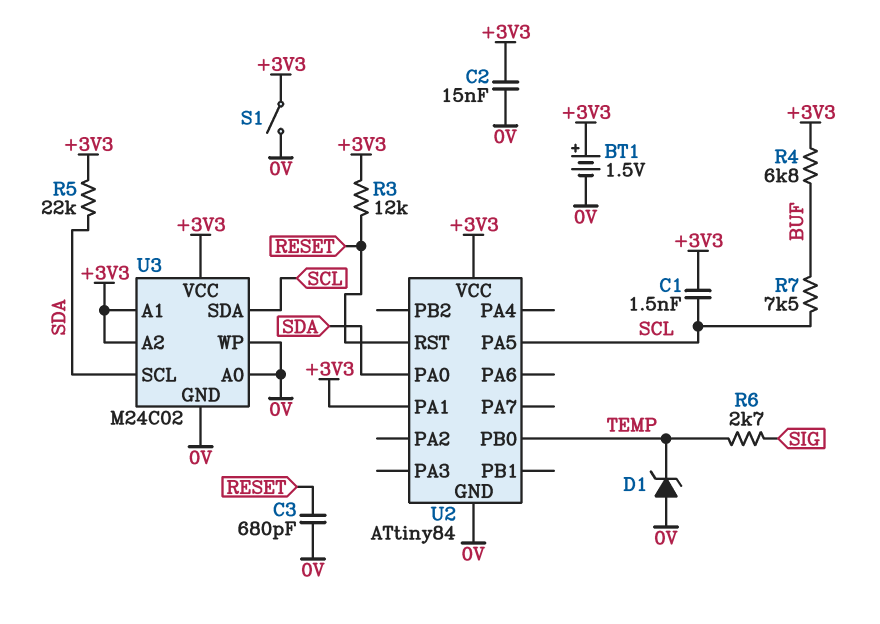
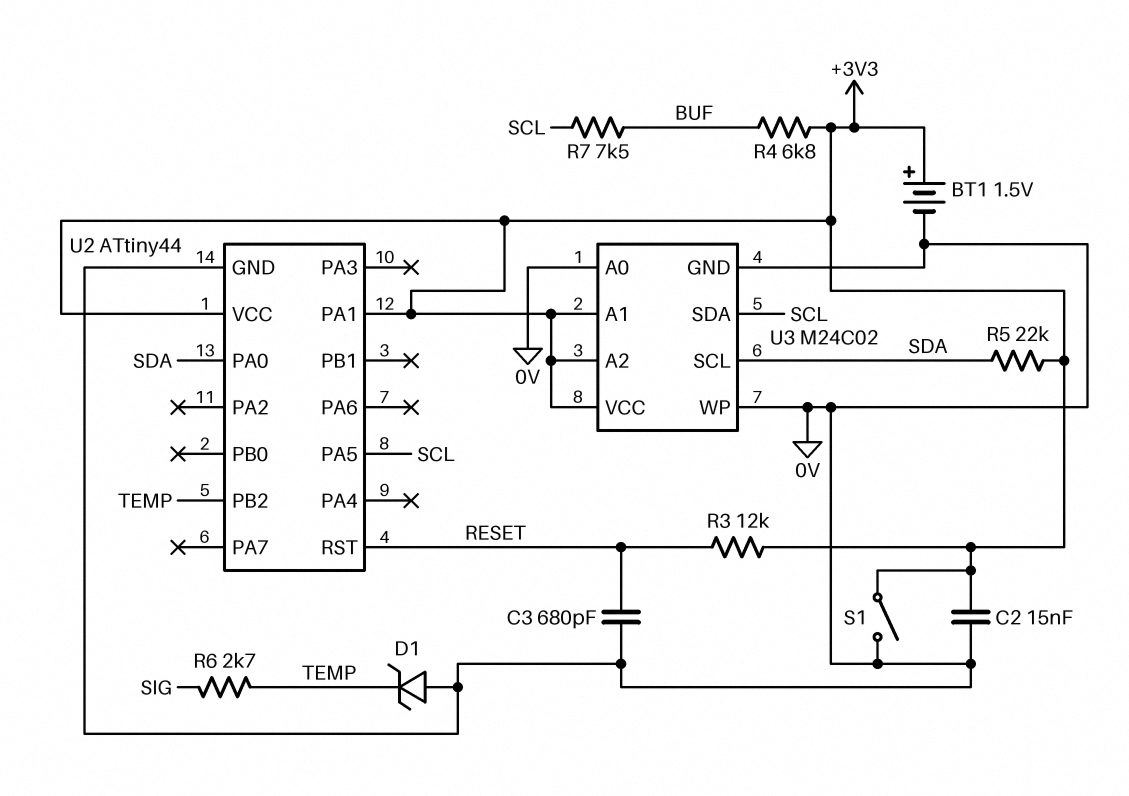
C1: 1.5nF (+3V3, SCL) -> none
U2: ATtiny84 -> ATtiny44
U2 pin PB0: TEMP -> none
U2 pin PB2: none -> TEMP

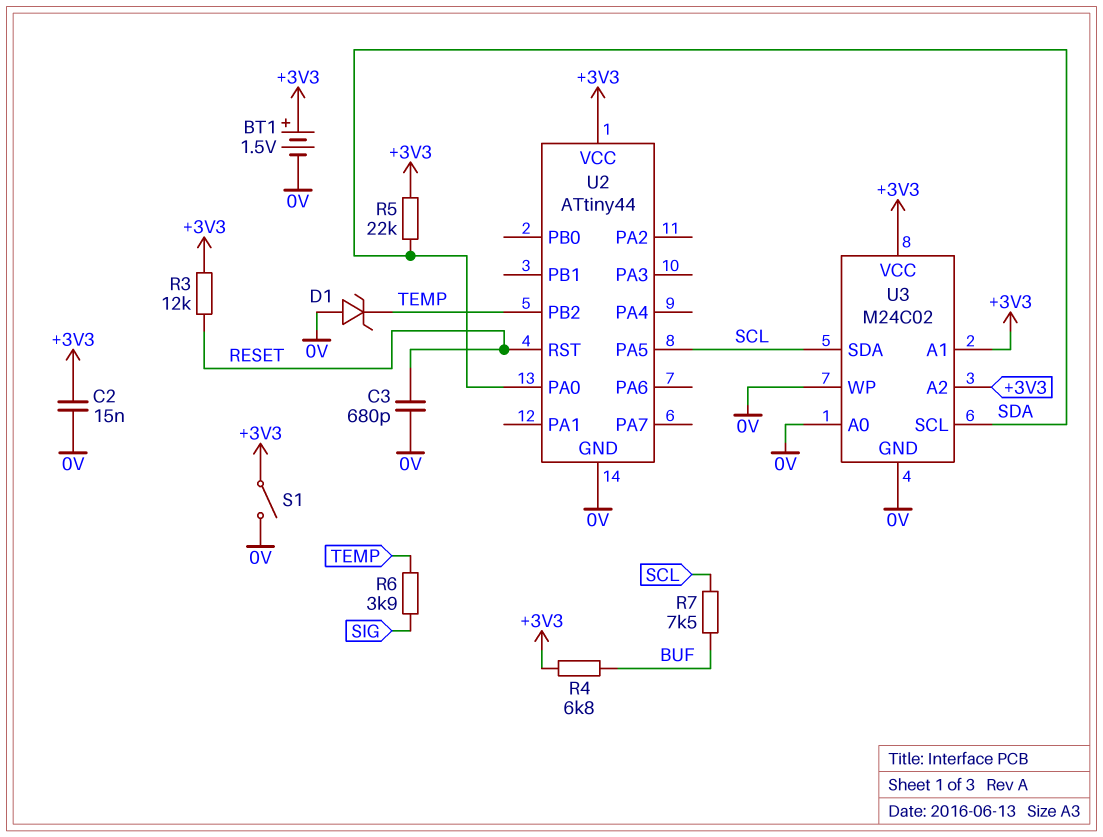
R6: 2.7k (SIG, TEMP) -> 3.9k (SIG, TEMP)
U2 pin PA1: +3V3 -> none

